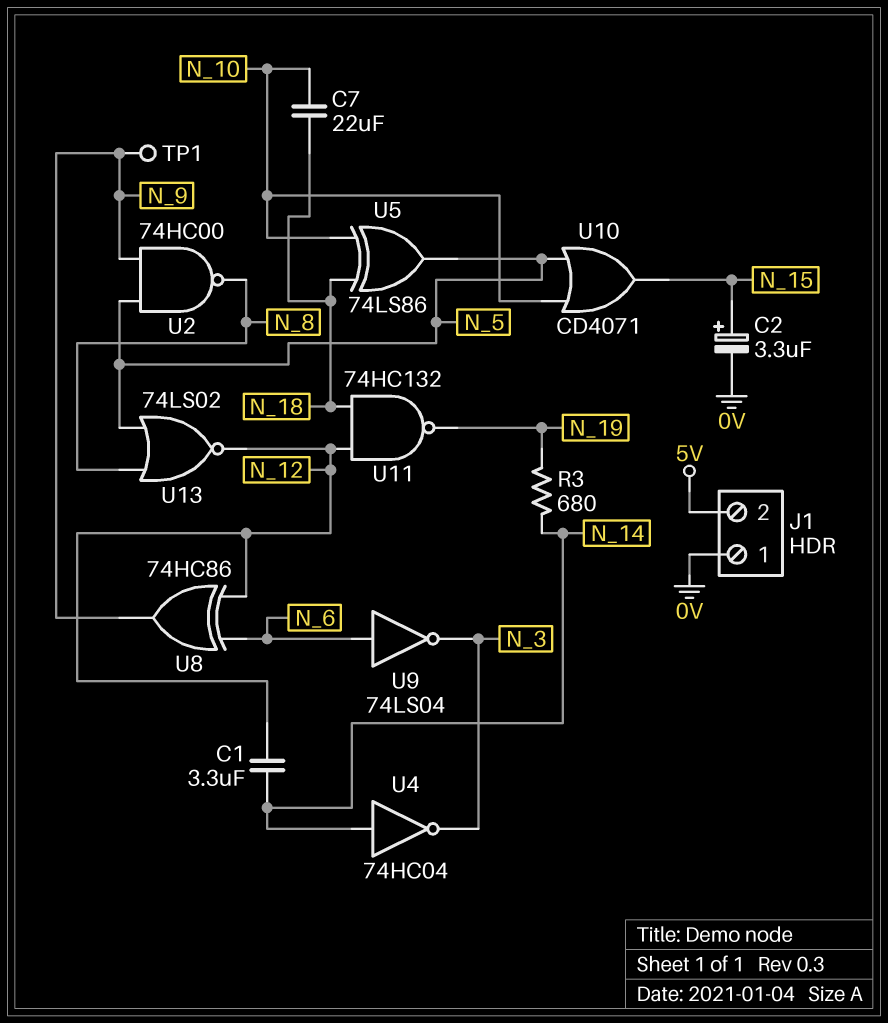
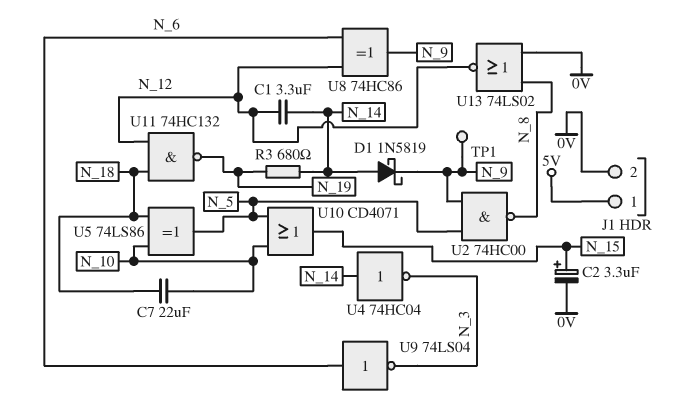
D1: none -> schottky 1N5819 (A N_14, K N_9)
J1 pin 1: 0V -> 5V
J1 pin 2: 5V -> 0V
U13: NOR 74LS02 (in N_5, in N_8, out N_12) -> NOR 74LS02 (in 0V, in N_8, out N_12)

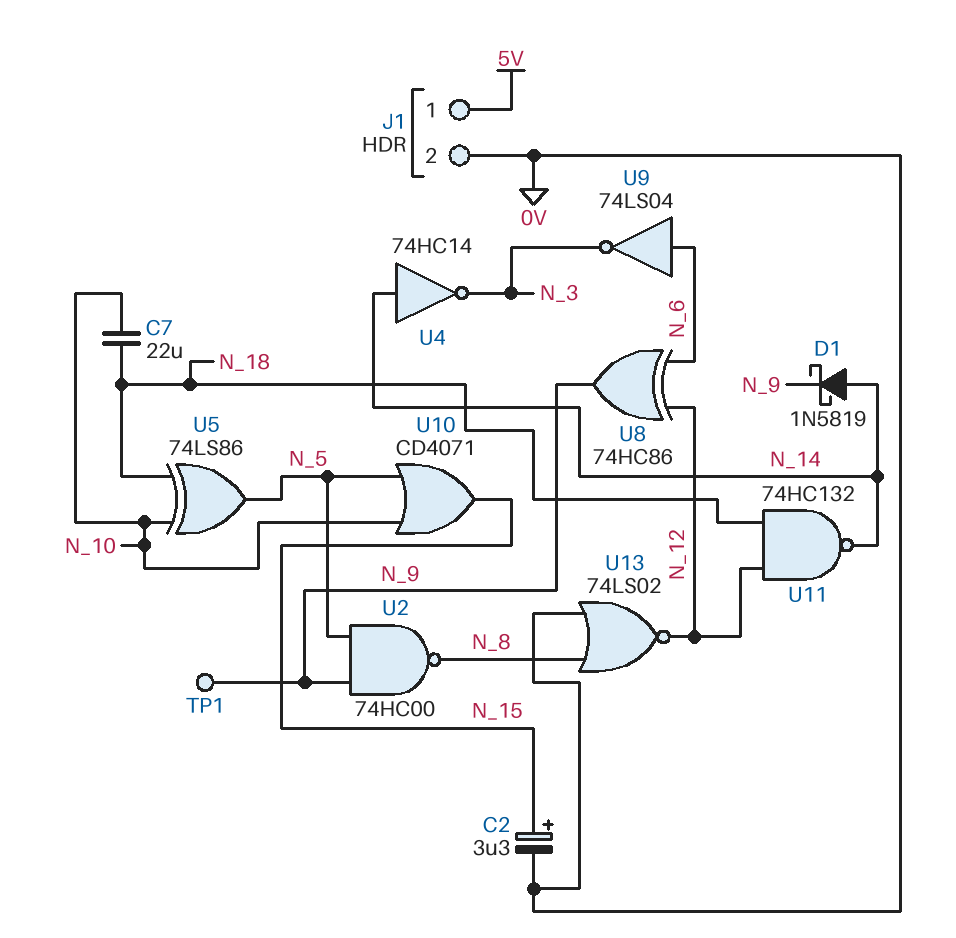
C1: 3.3uF (N_12, N_14) -> none
R3: 680 (N_14, N_19) -> none
U4: NOT 74HC04 (in N_14, out N_3) -> NOT 74HC14 (in N_14, out N_3)
U11: NAND 74HC132 (in N_12, in N_18, out N_19) -> NAND 74HC132 (in N_12, in N_18, out N_14)

